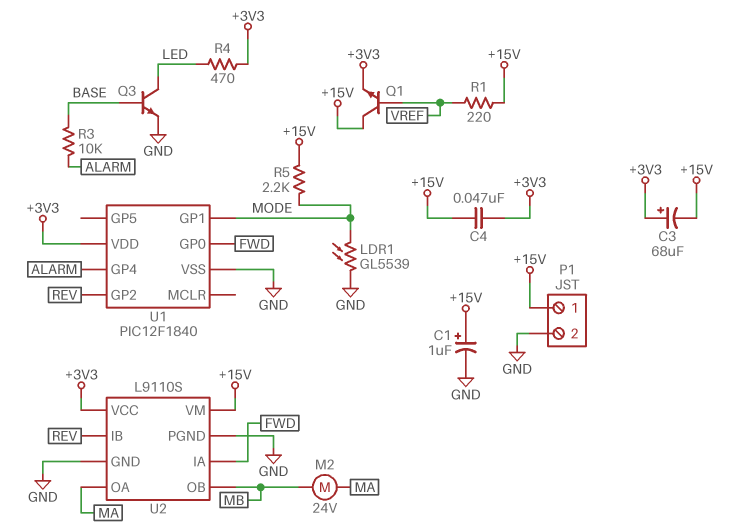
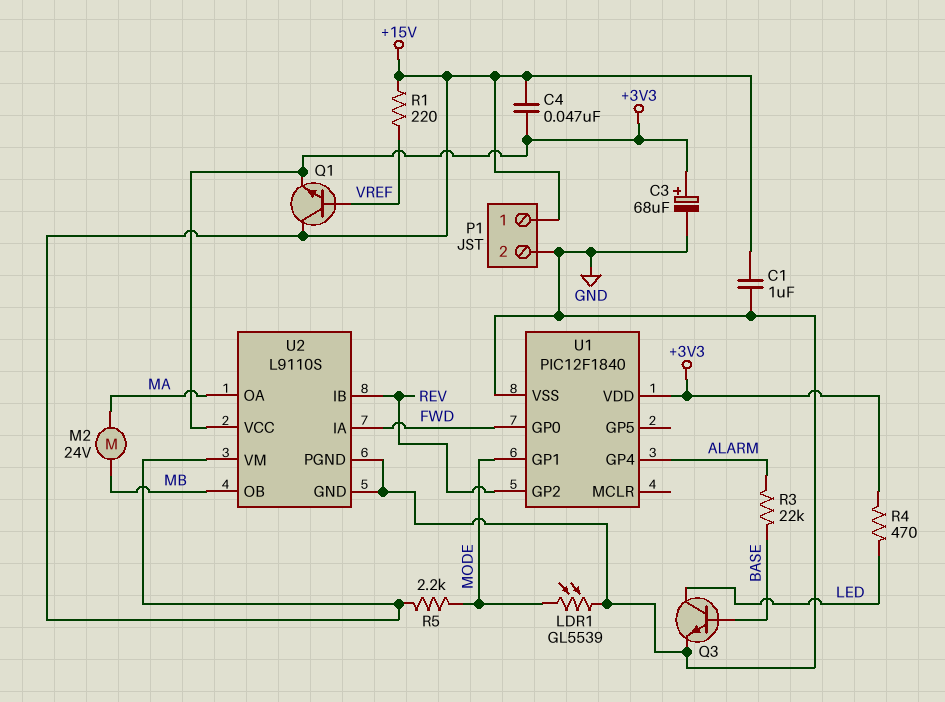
C1: 1uF (plus +15V, minus GND) -> 1uF (+15V, GND)
C3: 68uF (plus +3V3, minus +15V) -> 68uF (plus +3V3, minus GND)
R3: 10k (ALARM, BASE) -> 22k (ALARM, BASE)

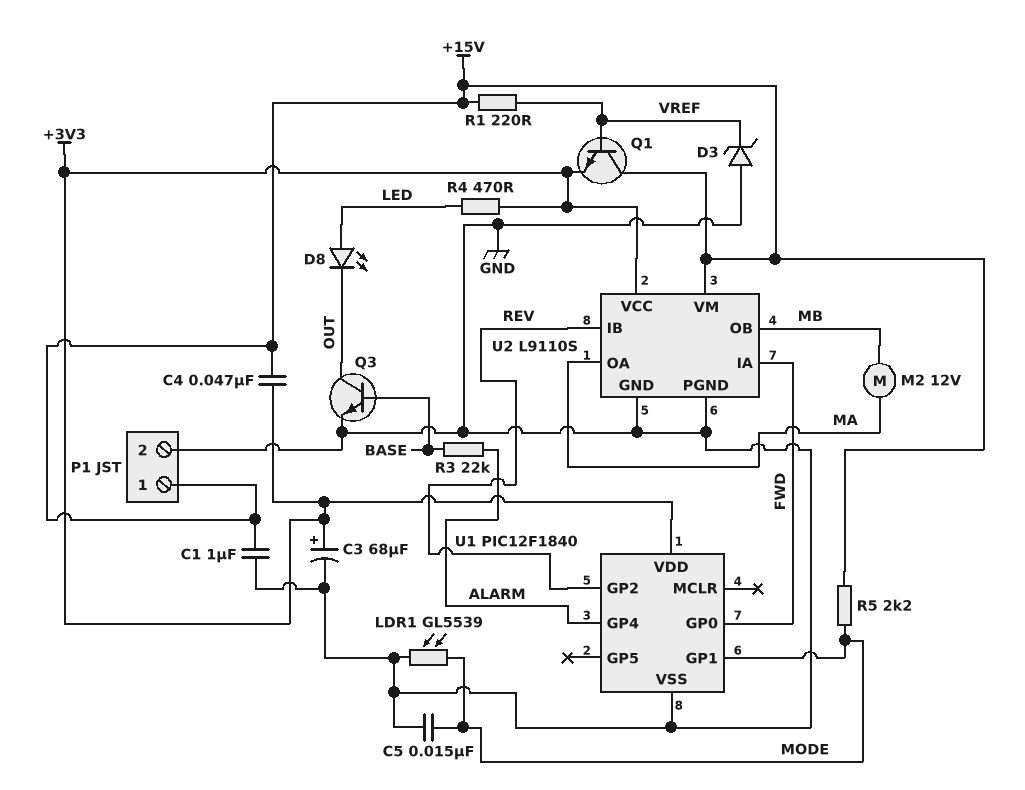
C5: none -> 15nF (GND, MODE)
D3: none -> zener (A GND, K VREF)
D8: none -> LED (A LED, K OUT)
M2: motor 24V (MA, MB) -> motor 12V (MA, MB)
Q3: NPN (B BASE, C LED, E GND) -> NPN (B BASE, C OUT, E GND)

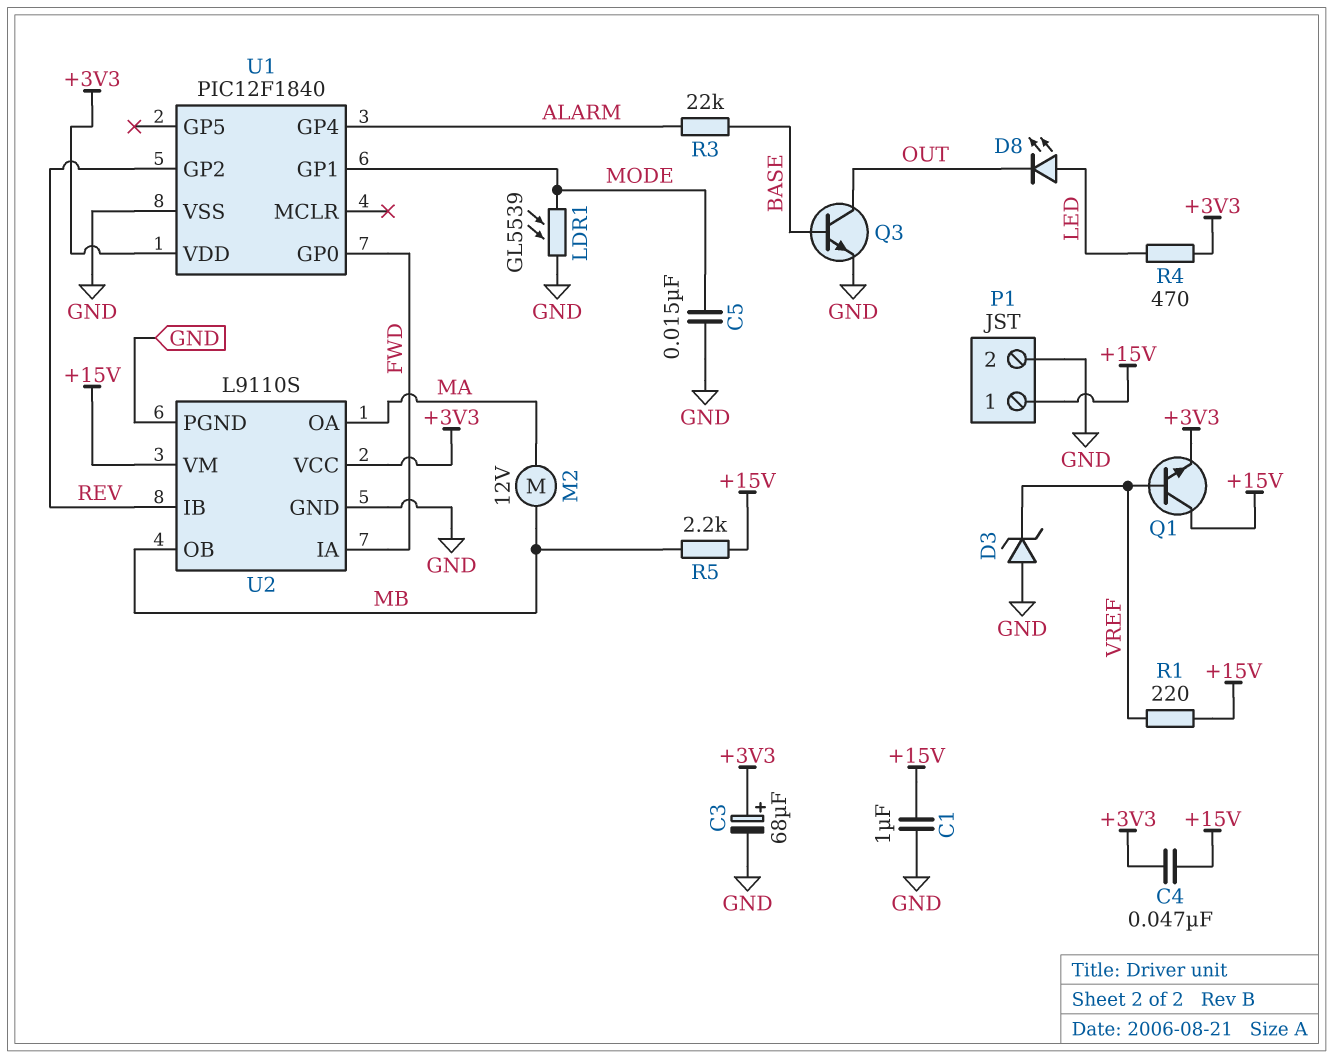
R5: 2.2k (+15V, MODE) -> 2.2k (+15V, MB)

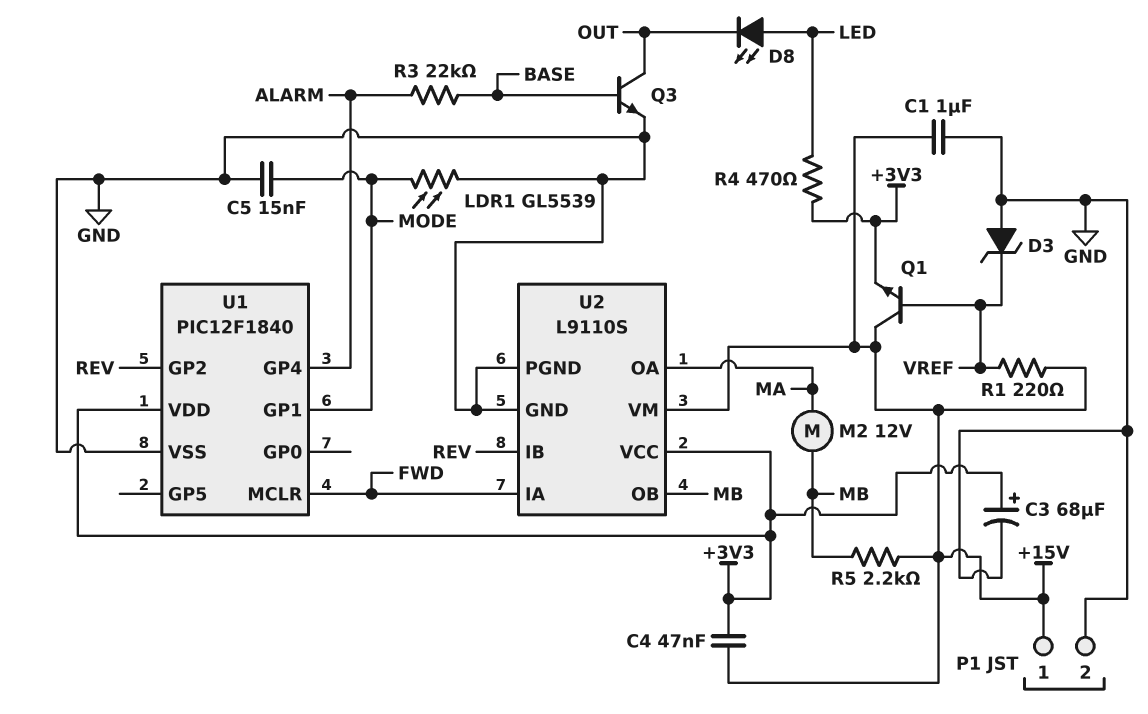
U1 pin GP0: FWD -> none
U1 pin MCLR: none -> FWD

